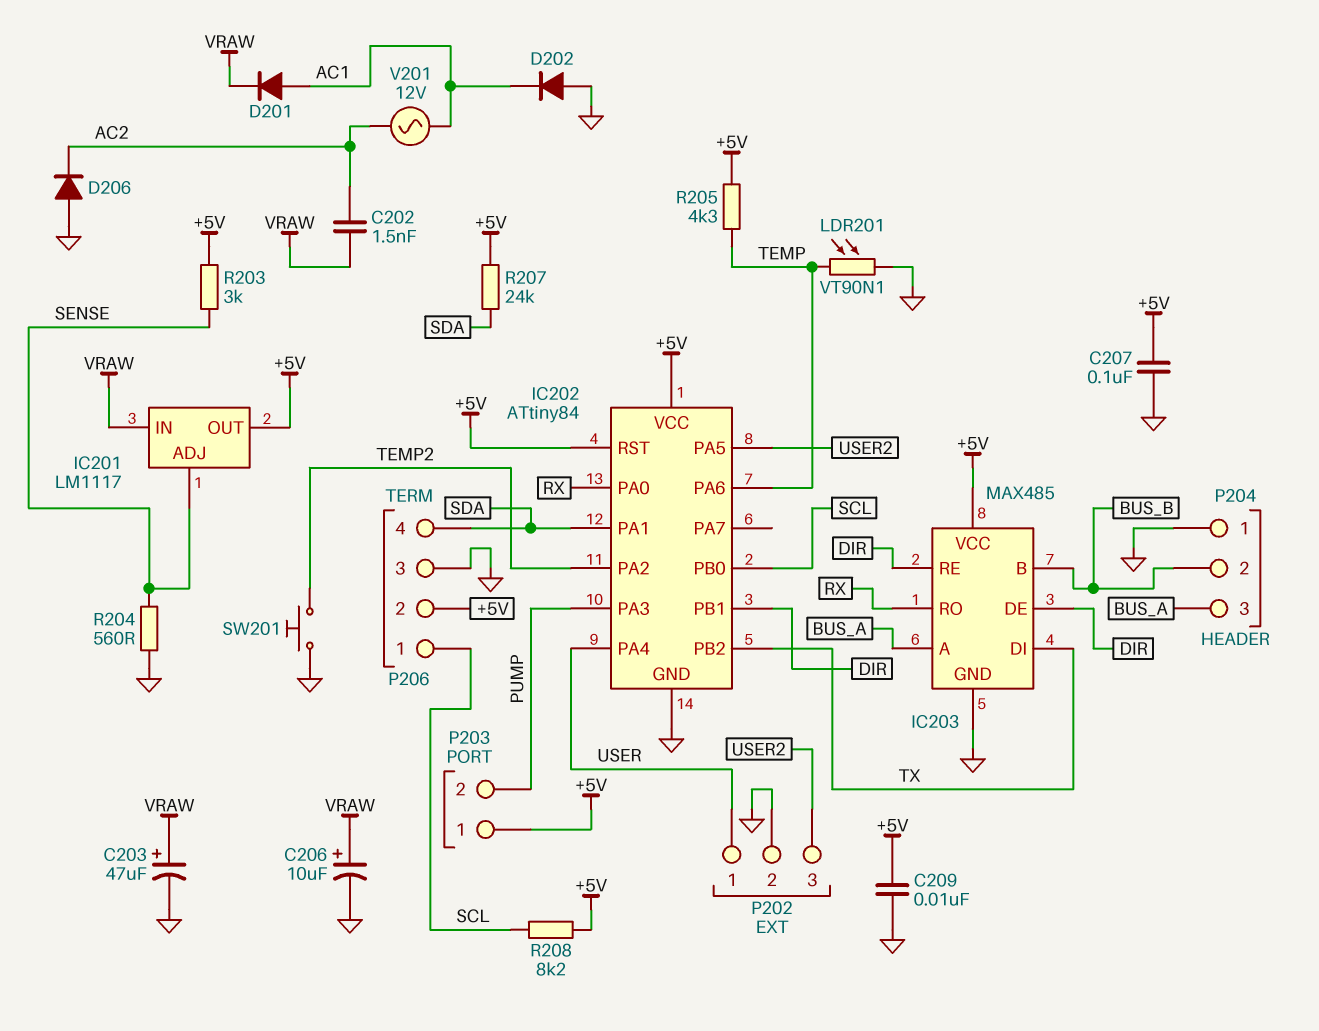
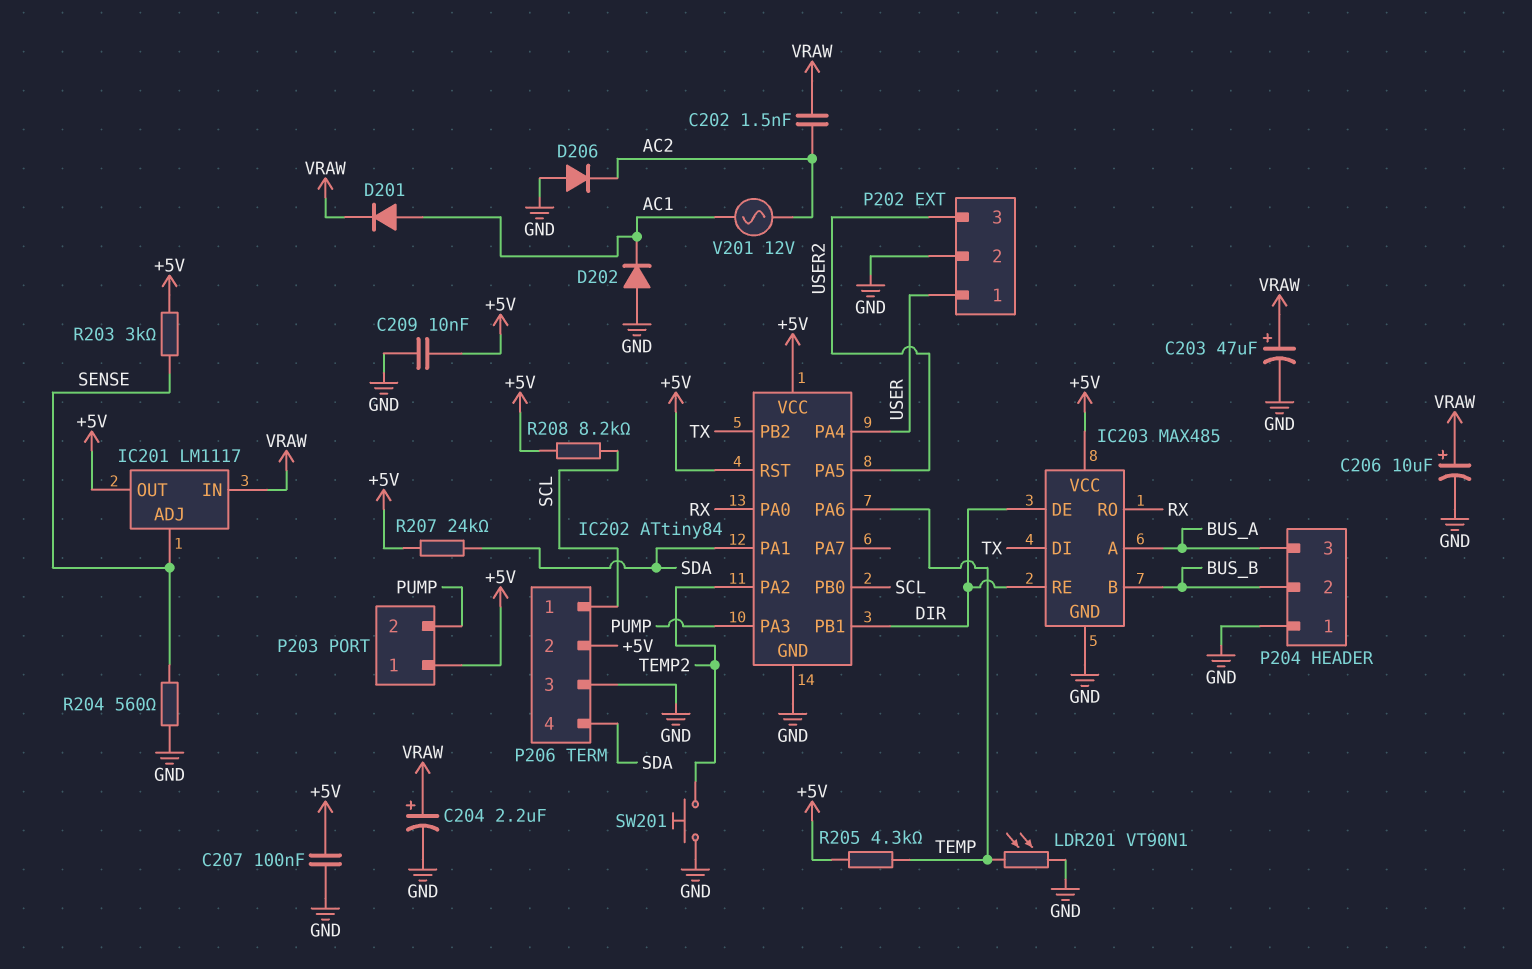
C204: none -> 2.2uF (plus VRAW, minus GND)

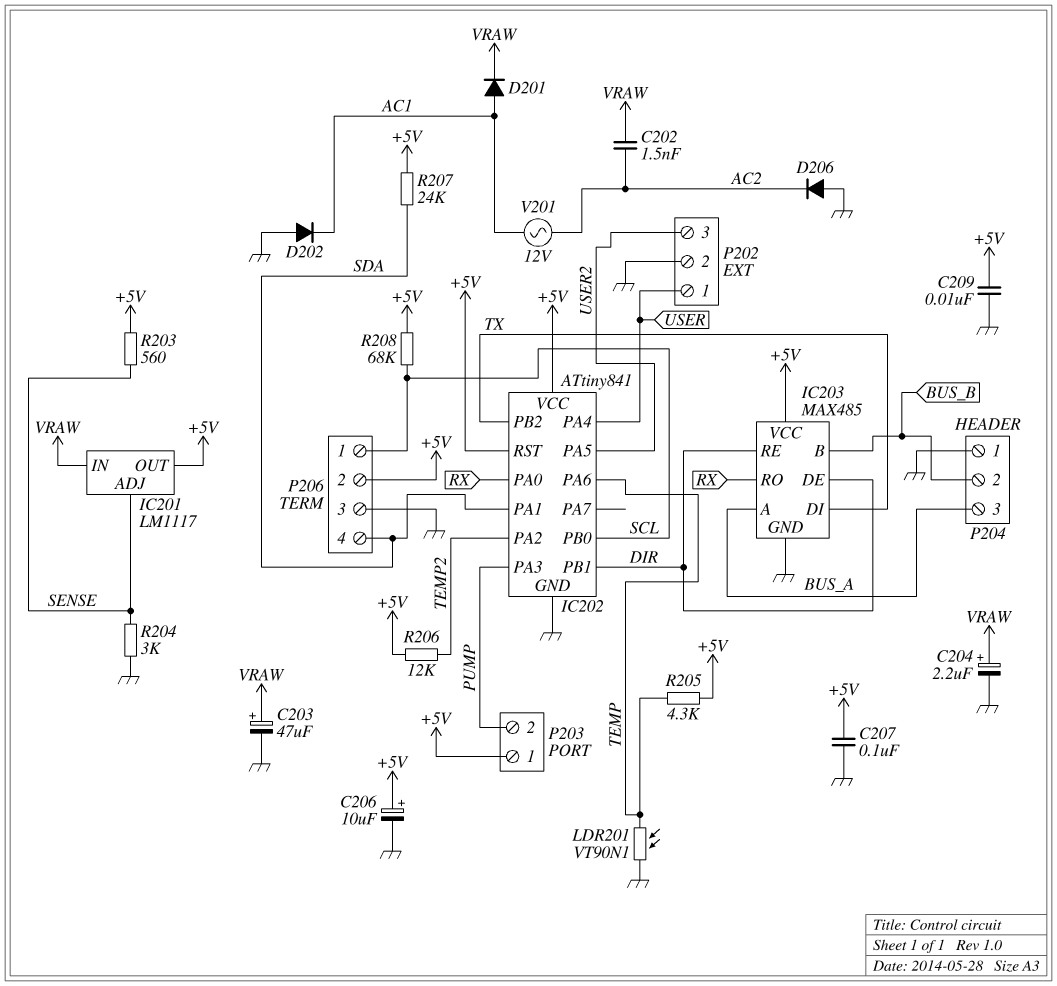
C206: 10uF (plus VRAW, minus GND) -> 10uF (plus +5V, minus GND)
IC202: ATtiny84 -> ATtiny841
R203: 3k (+5V, SENSE) -> 560 (+5V, SENSE)
R204: 560 (GND, SENSE) -> 3k (GND, SENSE)
R206: none -> 12k (+5V, TEMP2)
R208: 8.2k (+5V, SCL) -> 68k (+5V, SCL)
SW201: button (GND, TEMP2) -> none

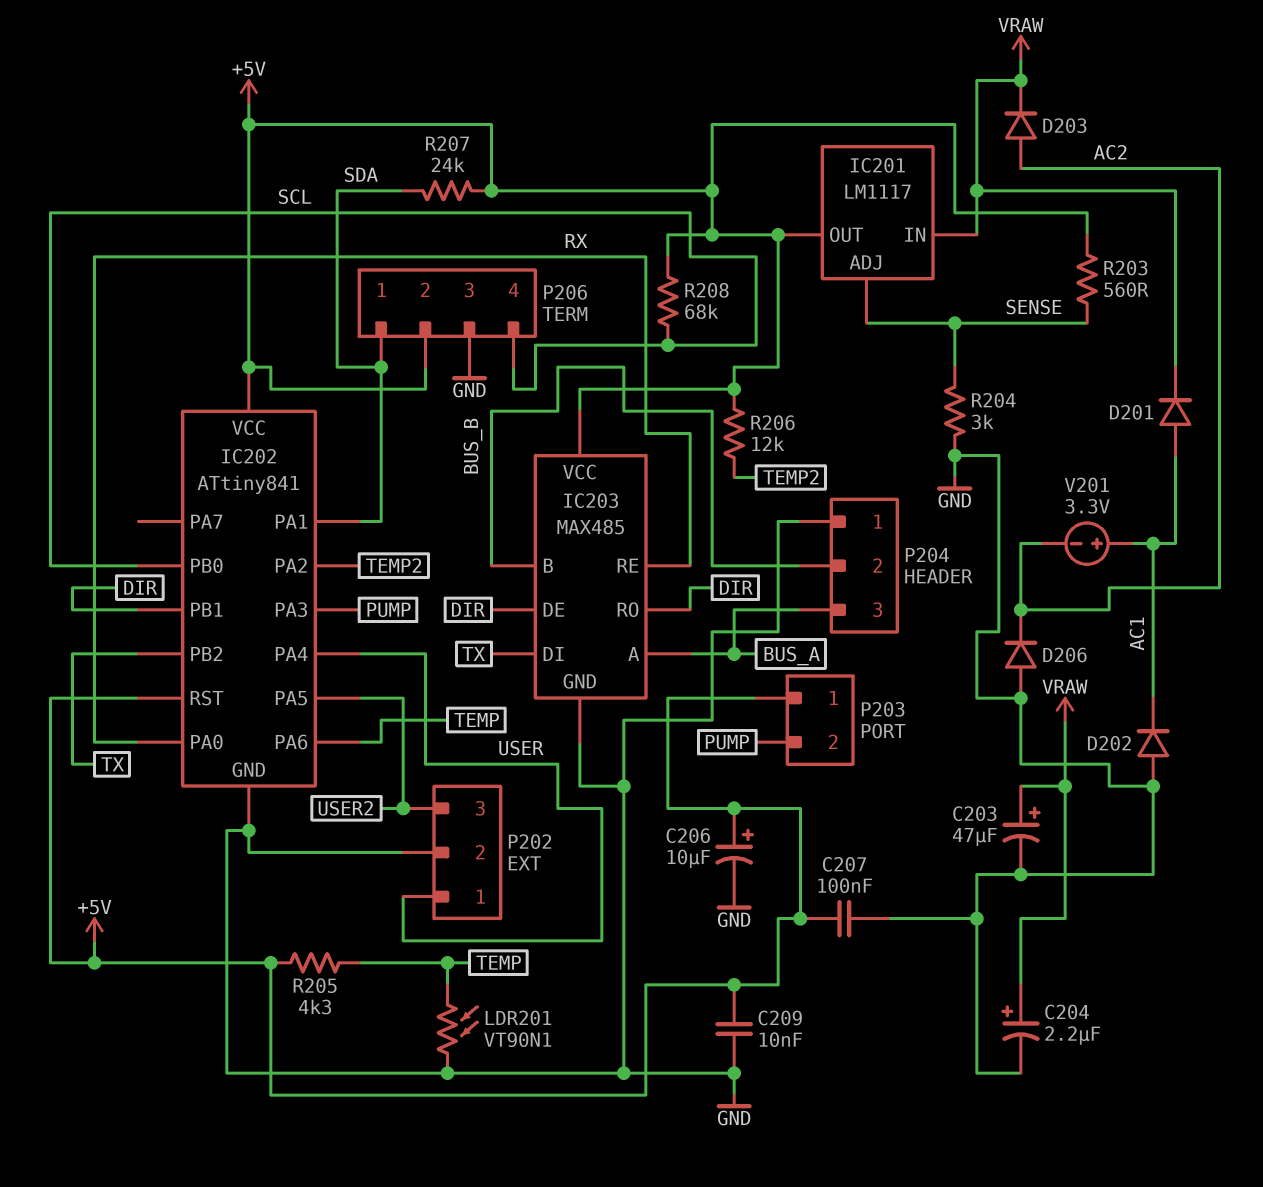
C202: 1.5nF (AC2, VRAW) -> none
D203: none -> diode (A AC2, K VRAW)
IC203 pin RE: DIR -> RX
IC203 pin RO: RX -> DIR
P206 pin 1: SCL -> SDA
P206 pin 4: SDA -> SCL
V201: AC 12V (AC1, AC2) -> 3.3V (plus AC1, minus AC2)

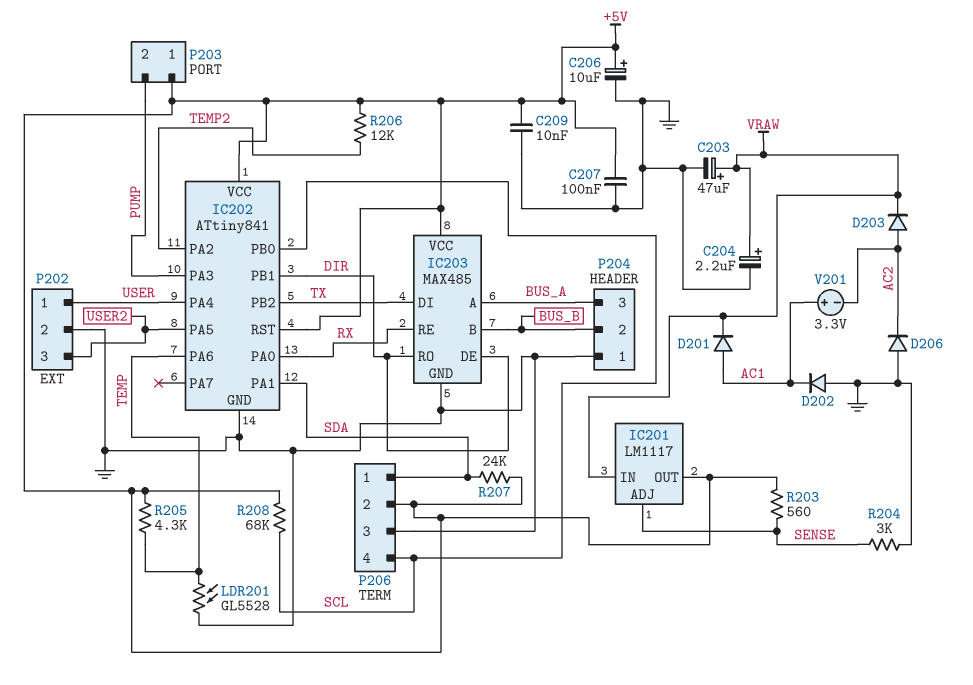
LDR201: VT90N1 (GND, TEMP) -> GL5528 (GND, TEMP)

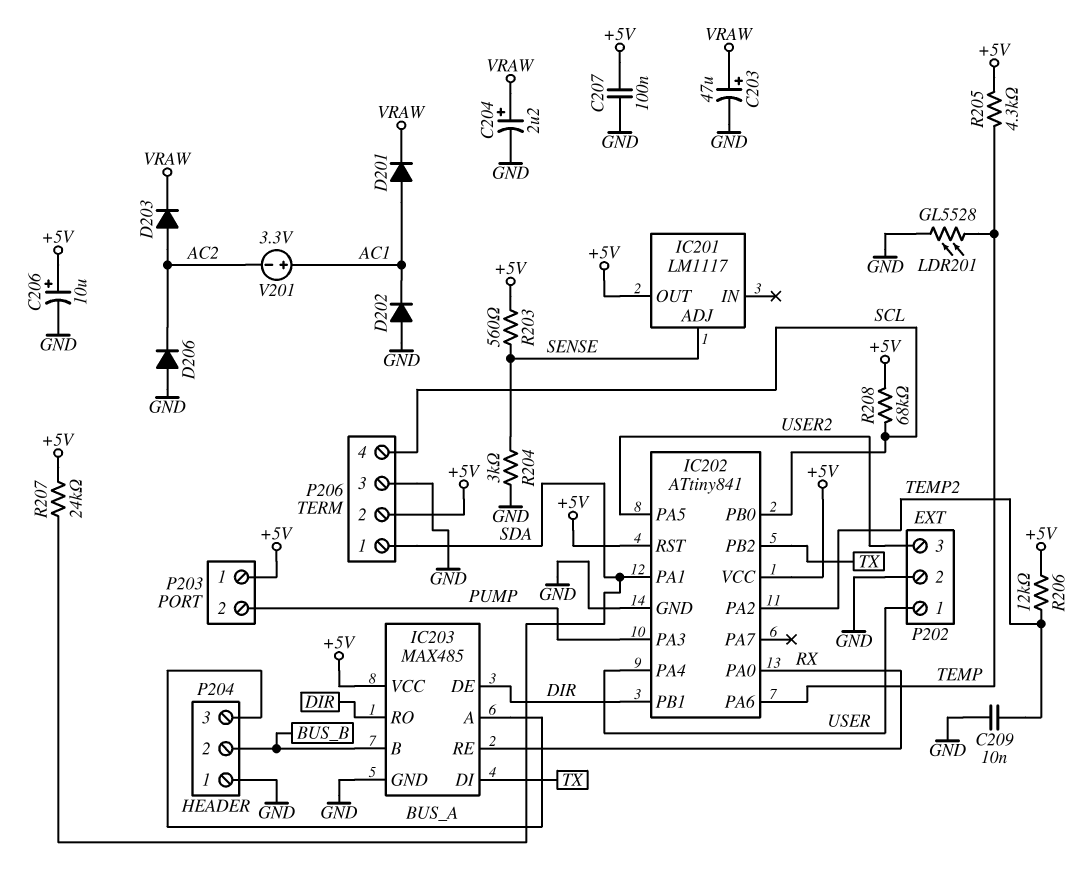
C209: 10nF (+5V, GND) -> 10nF (GND, TEMP2)
IC201 pin IN: VRAW -> none

